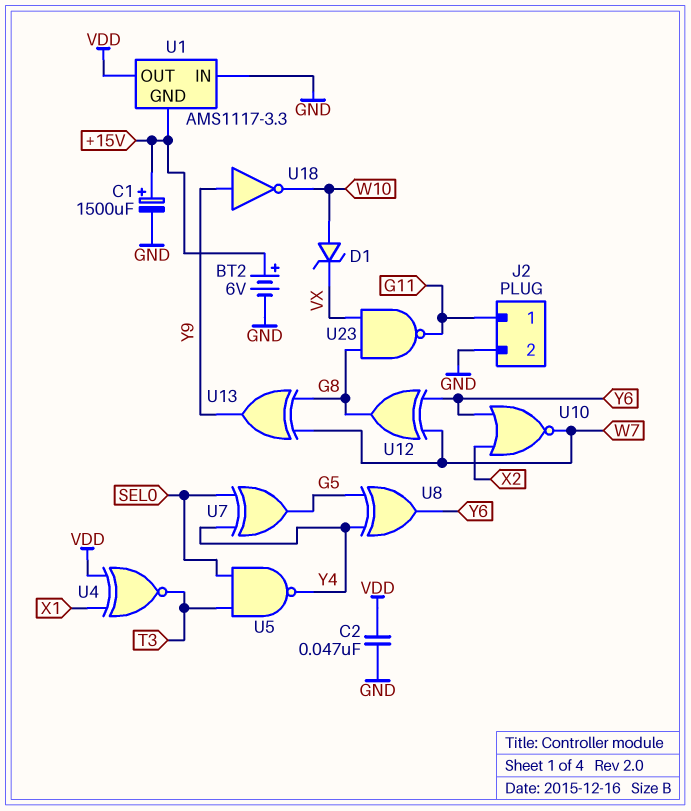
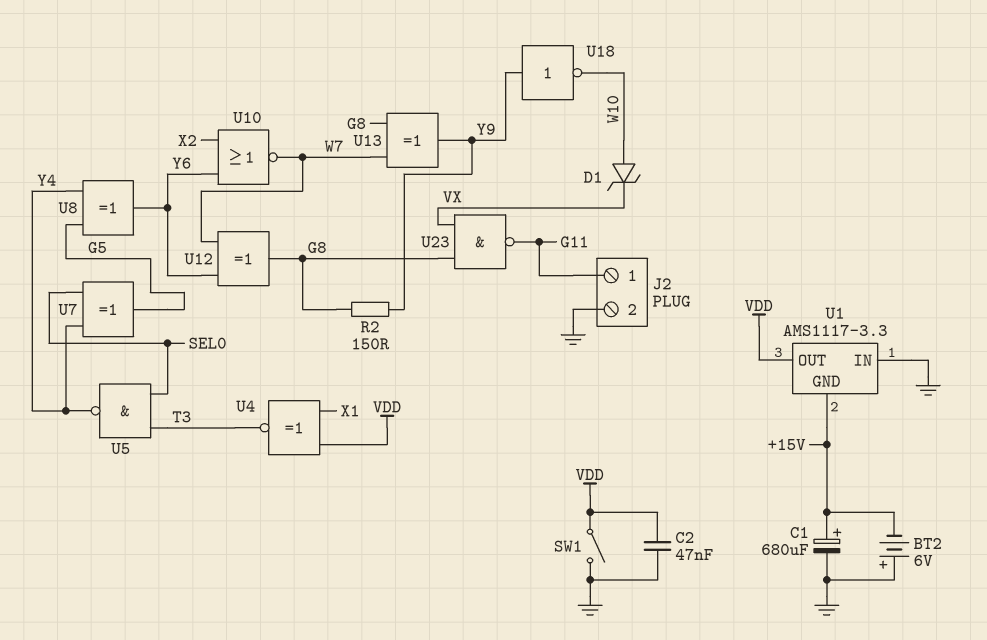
BT2: 6V (plus +15V, minus GND) -> 6V (plus GND, minus +15V)
C1: 1500uF (plus +15V, minus GND) -> 680uF (plus +15V, minus GND)
R2: none -> 150 (G8, Y9)
SW1: none -> switch (GND, VDD)

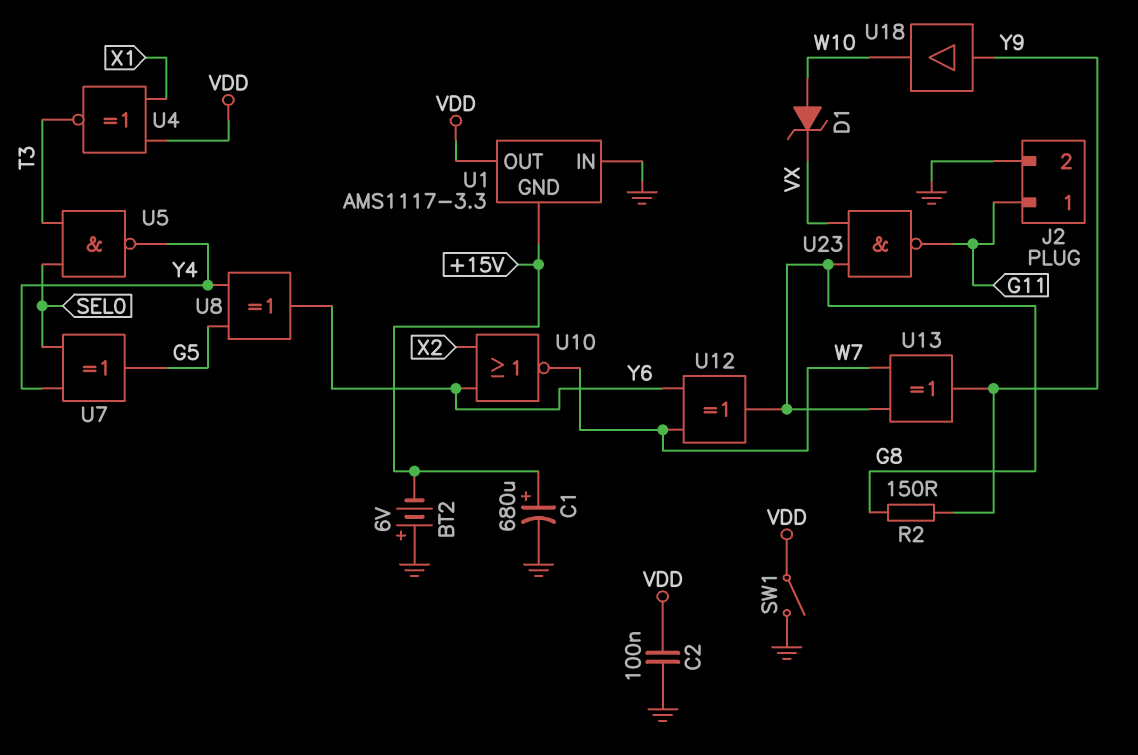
C2: 47nF (GND, VDD) -> 100nF (GND, VDD)
U18: NOT (in Y9, out W10) -> buffer (in Y9, out W10)

